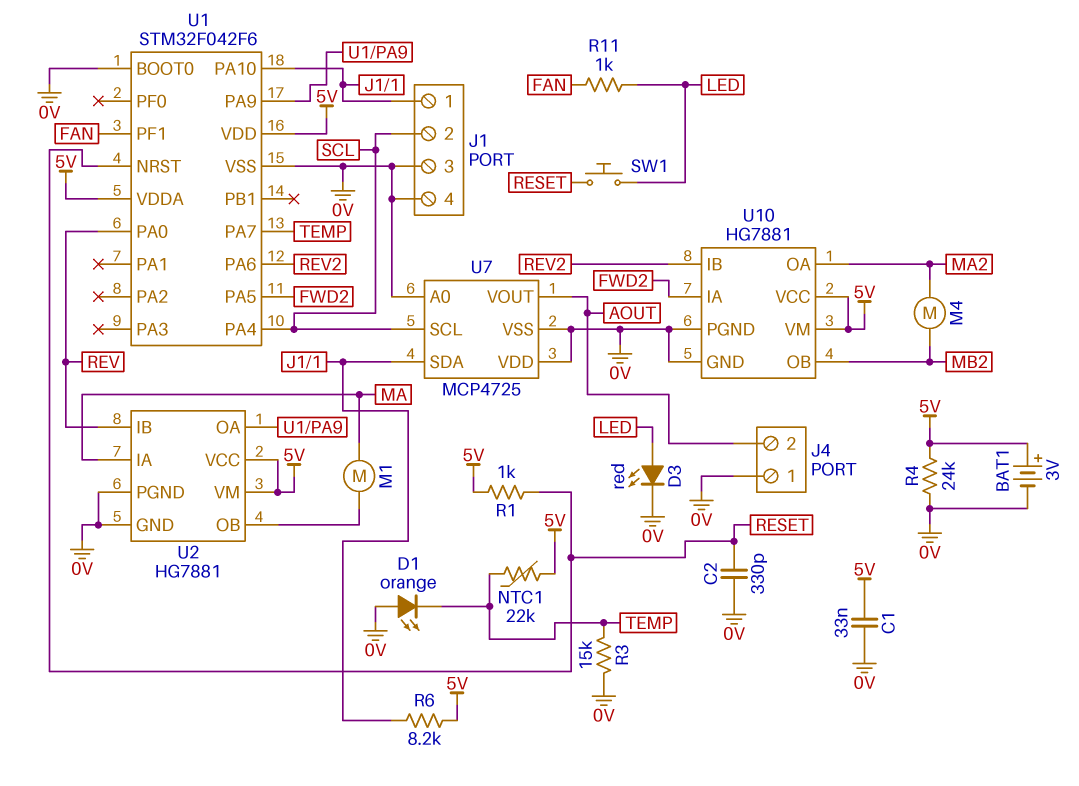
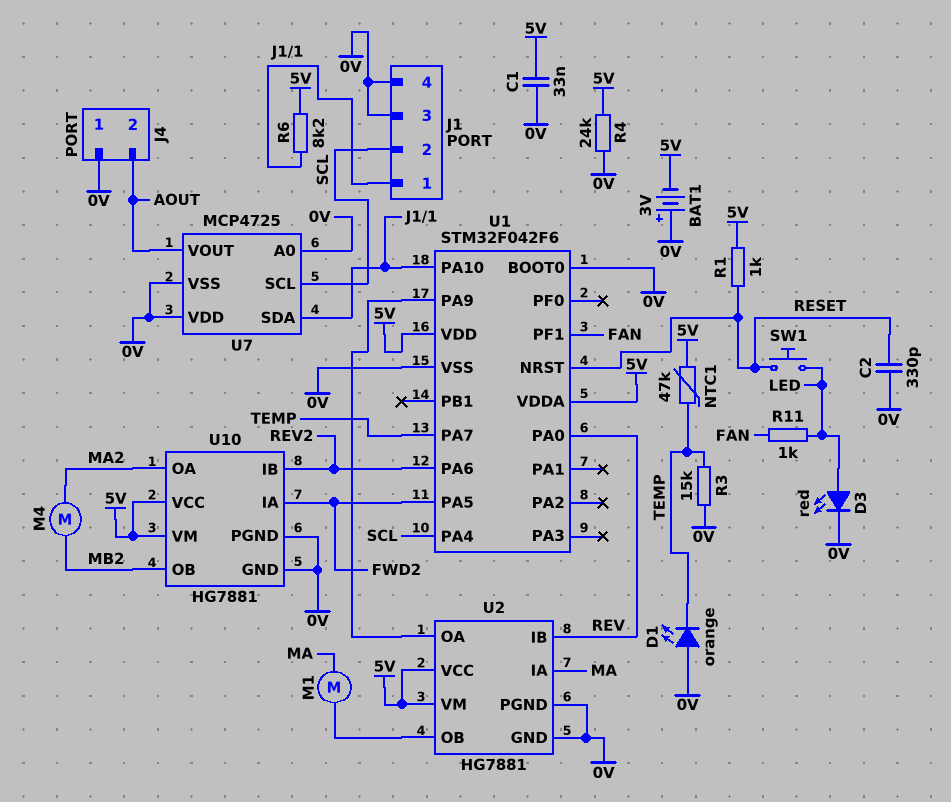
BAT1: 3V (plus 5V, minus 0V) -> 3V (plus 0V, minus 5V)
NTC1: 22k (5V, TEMP) -> 47k (5V, TEMP)

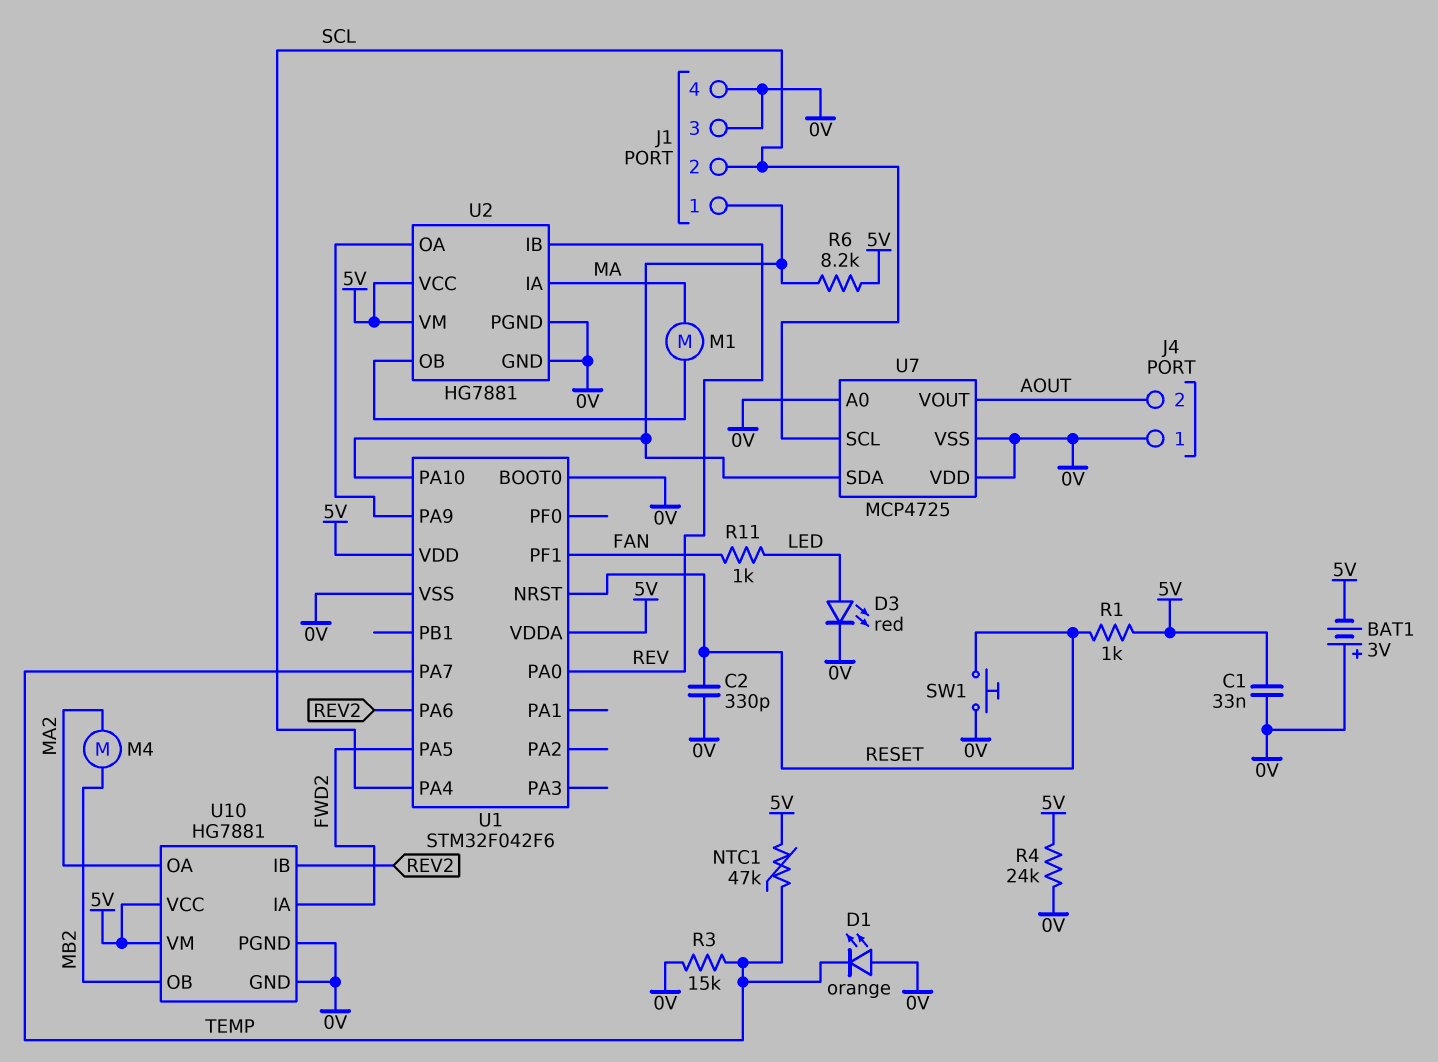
SW1: button (LED, RESET) -> button (0V, RESET)

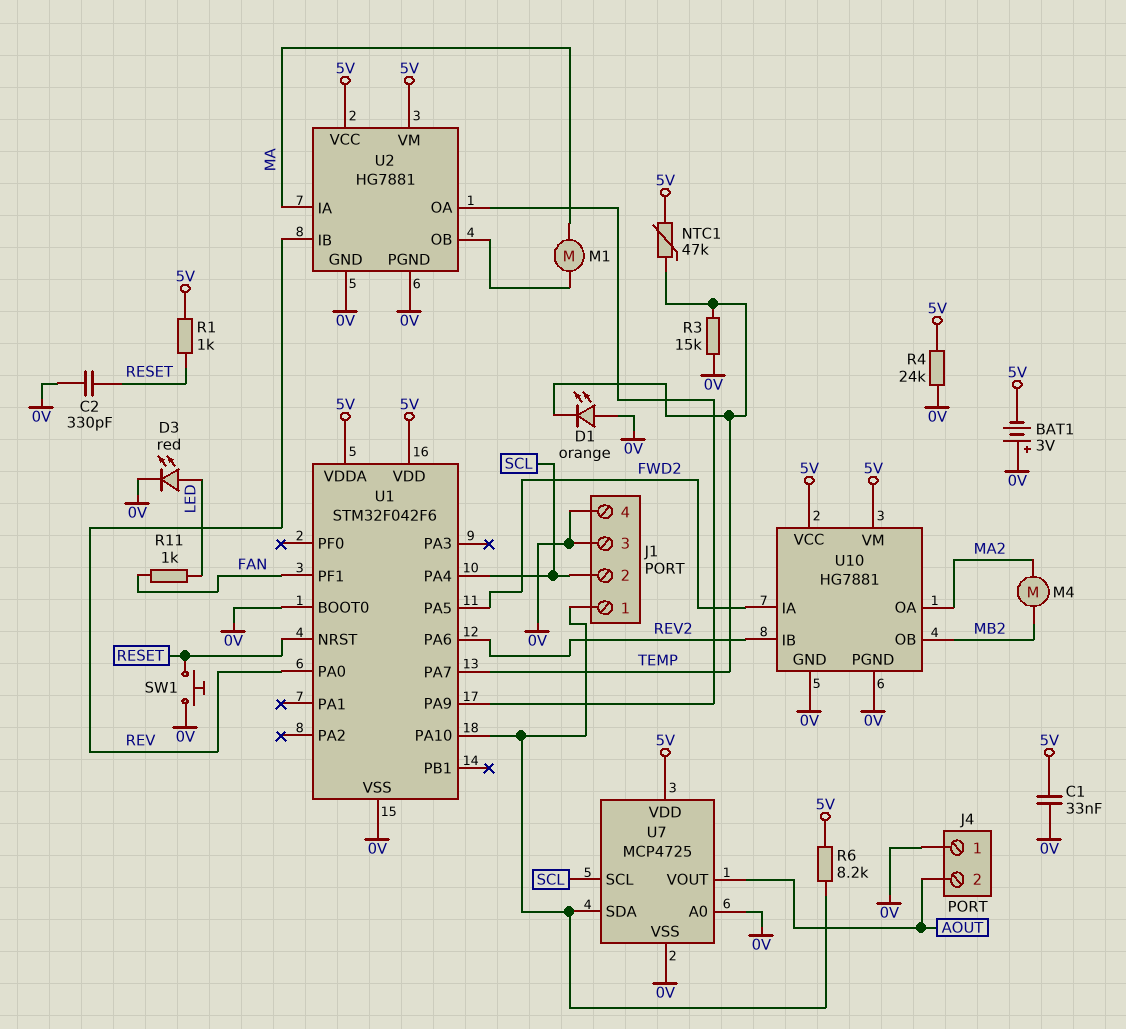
U7 pin VDD: 0V -> 5V

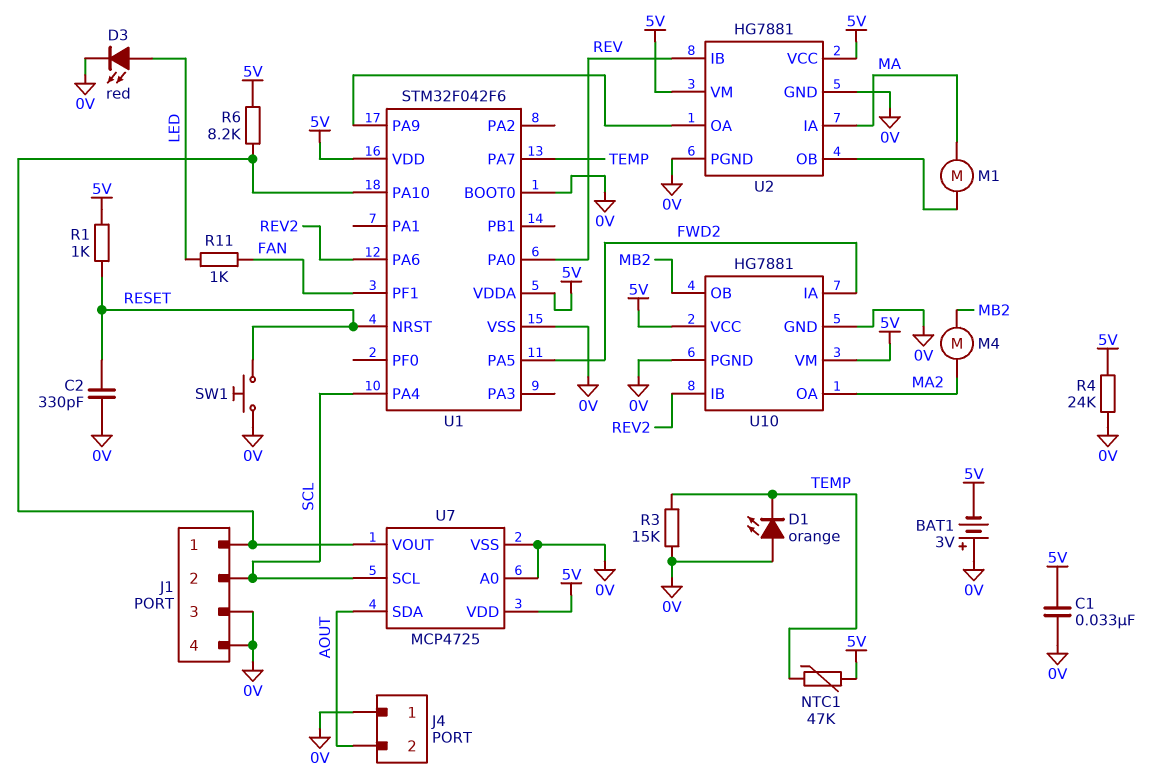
U7 pin SDA: J1/1 -> AOUT
U7 pin VOUT: AOUT -> J1/1

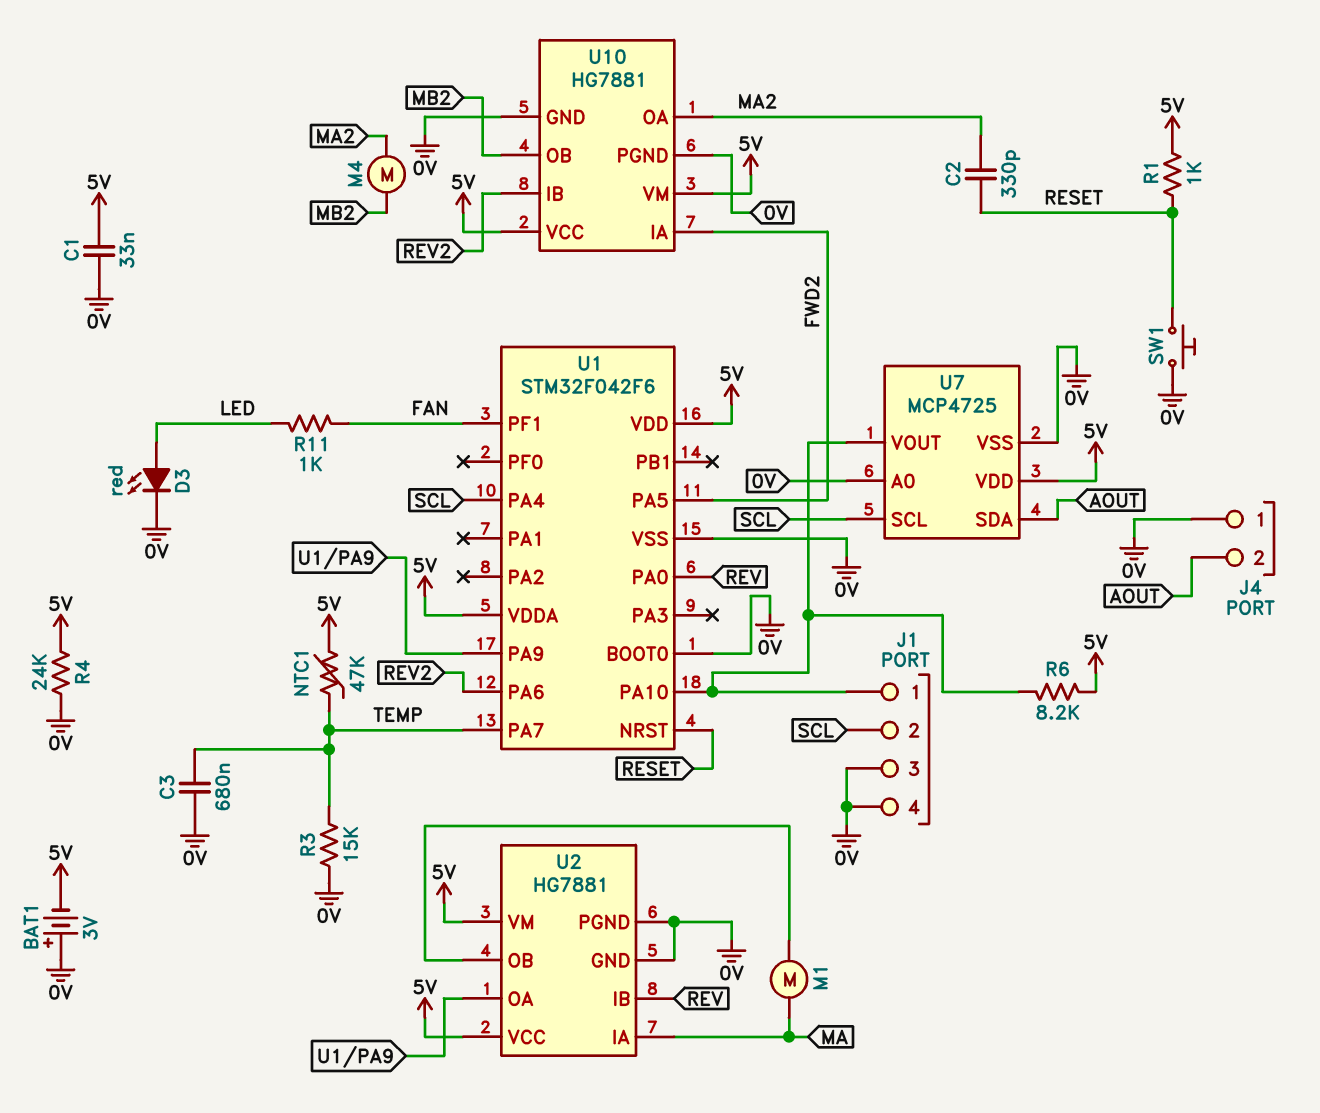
C2: 330pF (0V, RESET) -> 330pF (MA2, RESET)
C3: none -> 680nF (0V, TEMP)
D1: LED orange (A 0V, K TEMP) -> none

